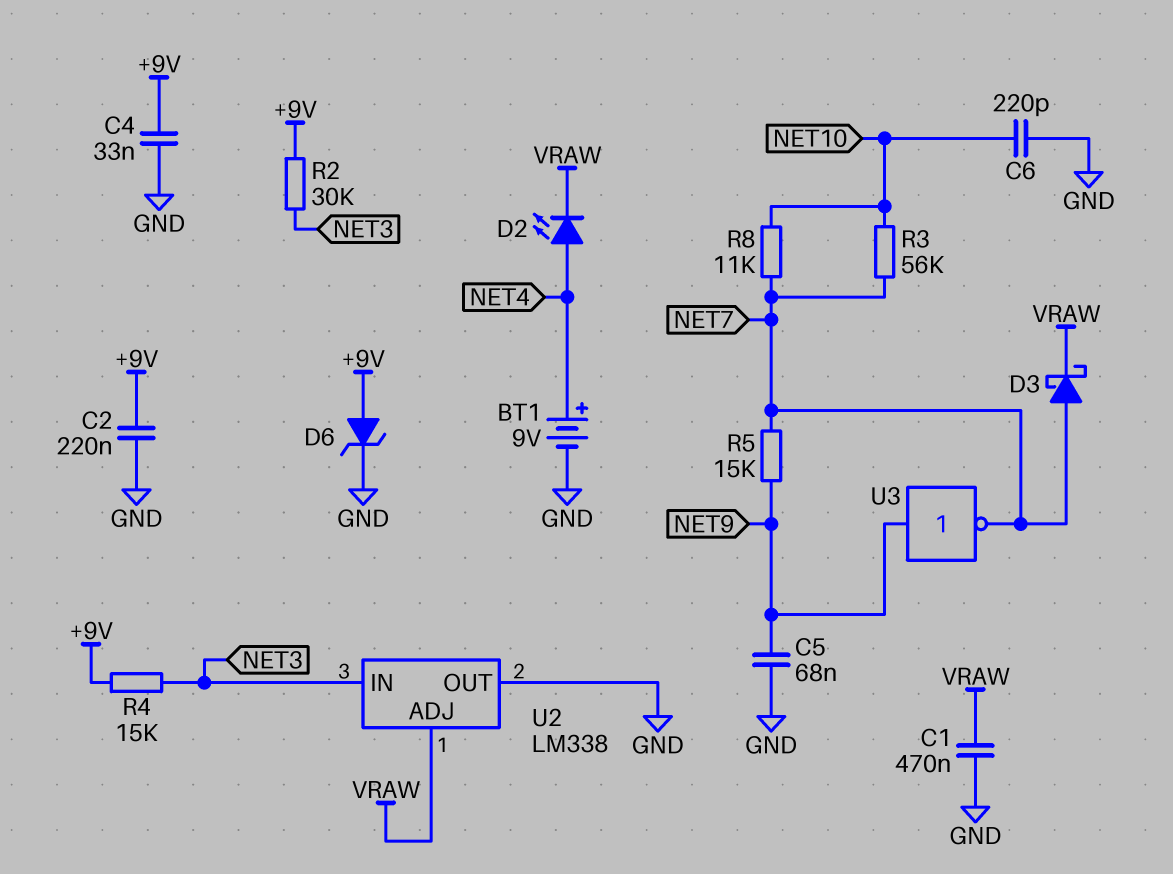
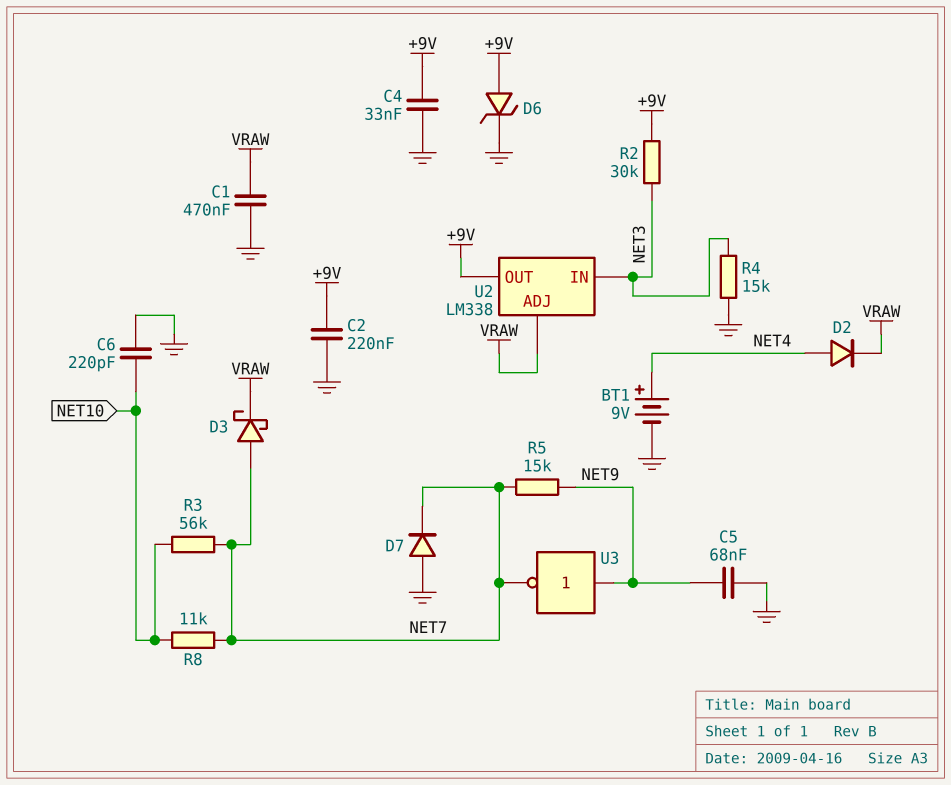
D2: LED (A NET4, K VRAW) -> diode (A NET4, K VRAW)
D7: none -> diode (A GND, K NET7)
R4: 15k (+9V, NET3) -> 15k (GND, NET3)
U2 pin OUT: GND -> +9V

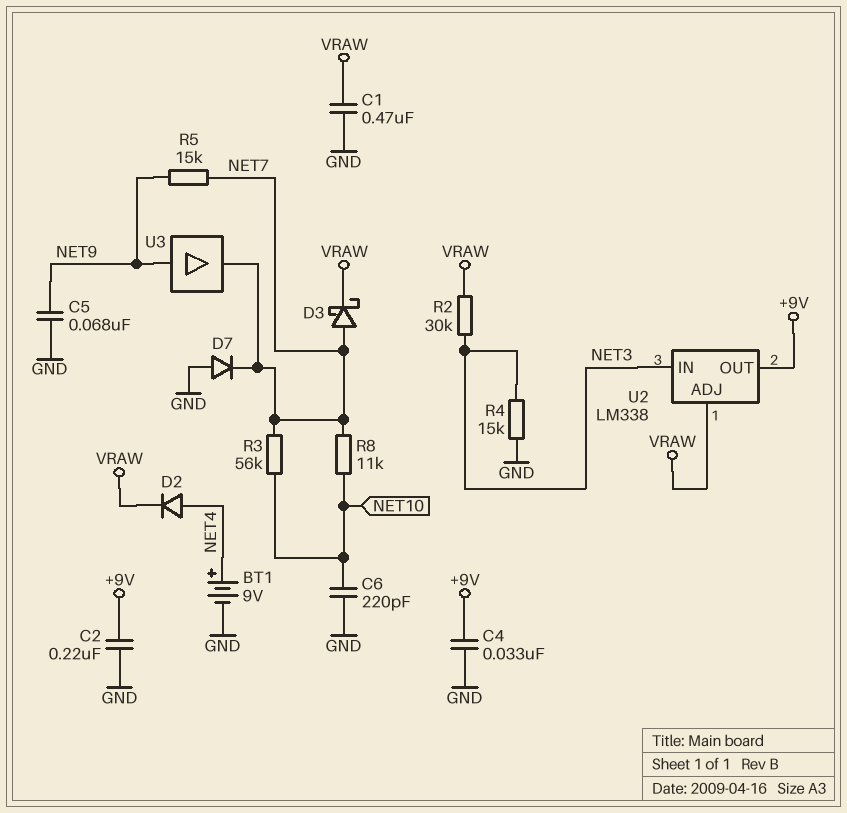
D6: zener (A +9V, K GND) -> none
R2: 30k (+9V, NET3) -> 30k (NET3, VRAW)
U3: NOT (in NET9, out NET7) -> buffer (in NET9, out NET7)

